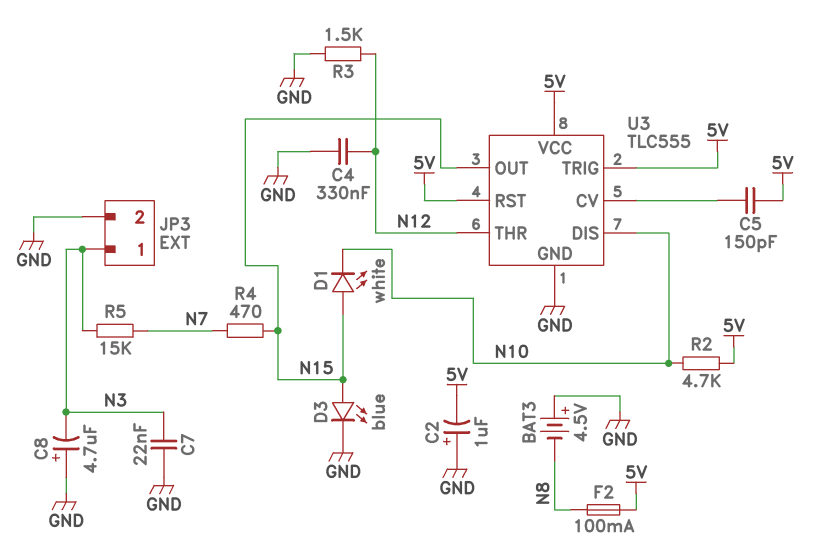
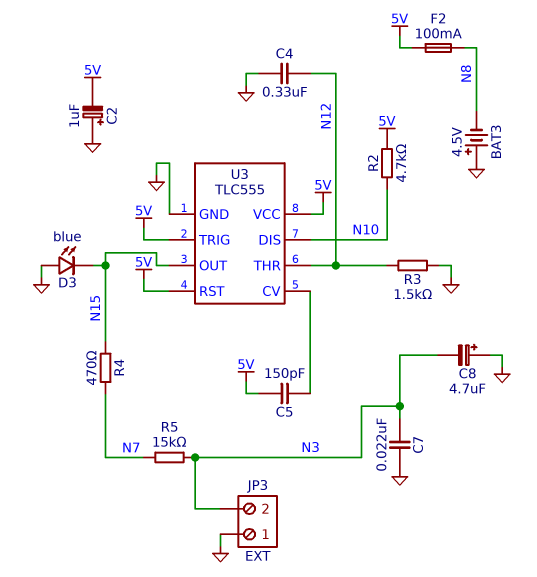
D1: LED white (A N15, K N10) -> none
D3: LED blue (A N15, K GND) -> LED blue (A GND, K N15)
JP3 pin 1: N3 -> GND
JP3 pin 2: GND -> N3

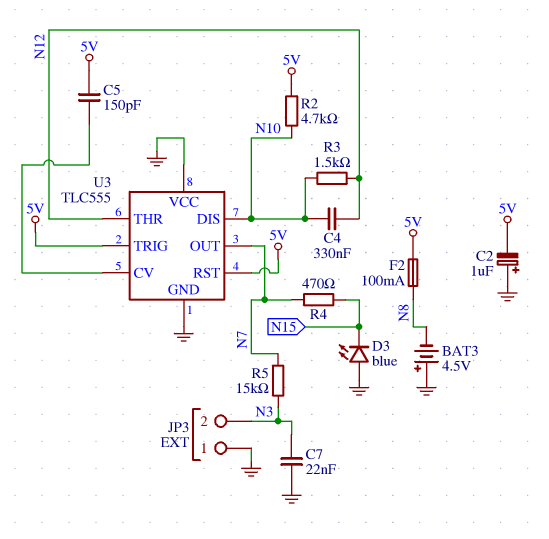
C4: 330nF (GND, N12) -> 330nF (N10, N12)
C8: 4.7uF (plus GND, minus N3) -> none
R3: 1.5k (GND, N12) -> 1.5k (N10, N12)
U3 pin OUT: N15 -> N7
U3 pin VCC: 5V -> GND

